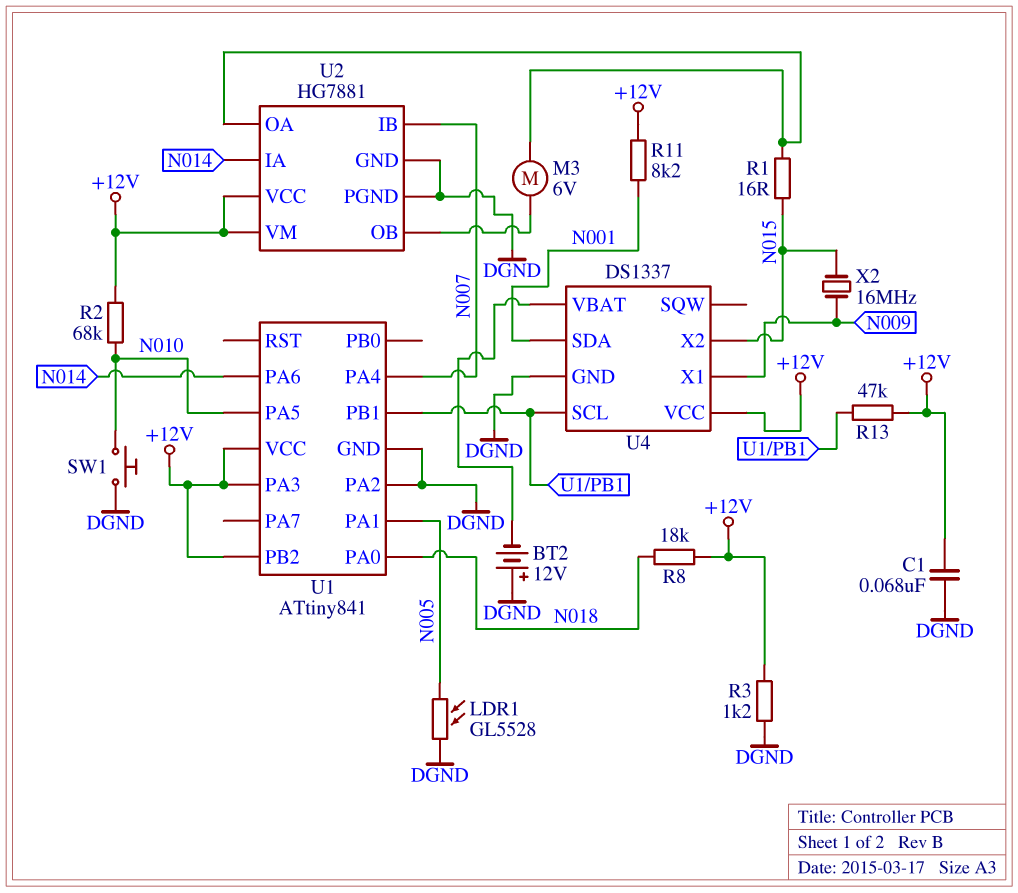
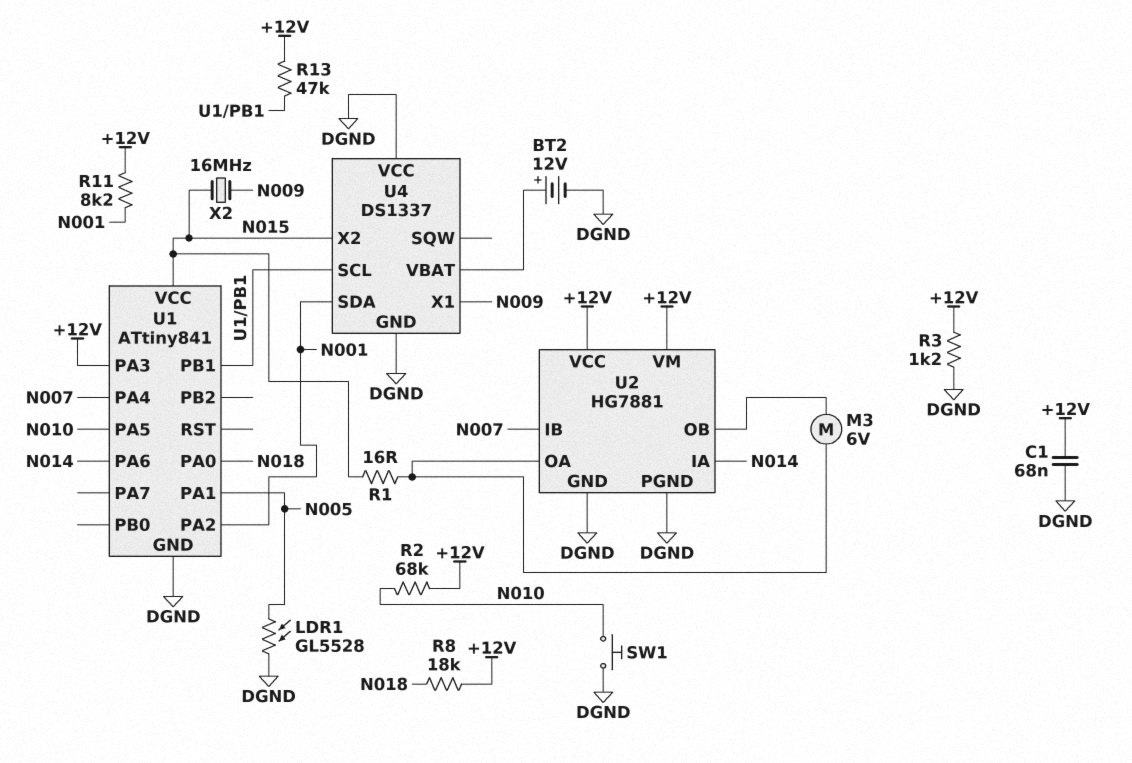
BT2: 12V (plus DGND, minus U4/VBAT) -> 12V (plus U4/VBAT, minus DGND)
U1 pin PA2: DGND -> N001
U1 pin PB2: +12V -> none
U1 pin VCC: +12V -> N015
U4 pin VCC: +12V -> DGND

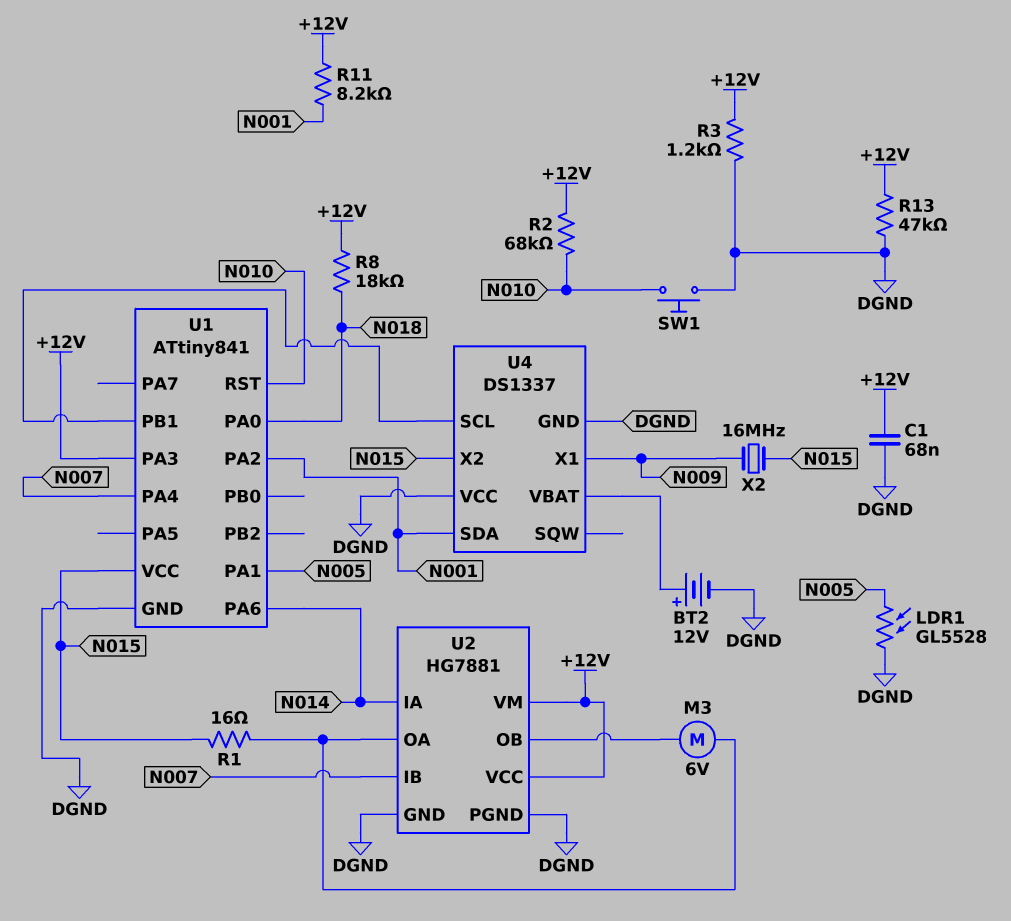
R13: 47k (+12V, U1/PB1) -> 47k (+12V, DGND)
U1 pin PA5: N010 -> none
U1 pin RST: none -> N010

